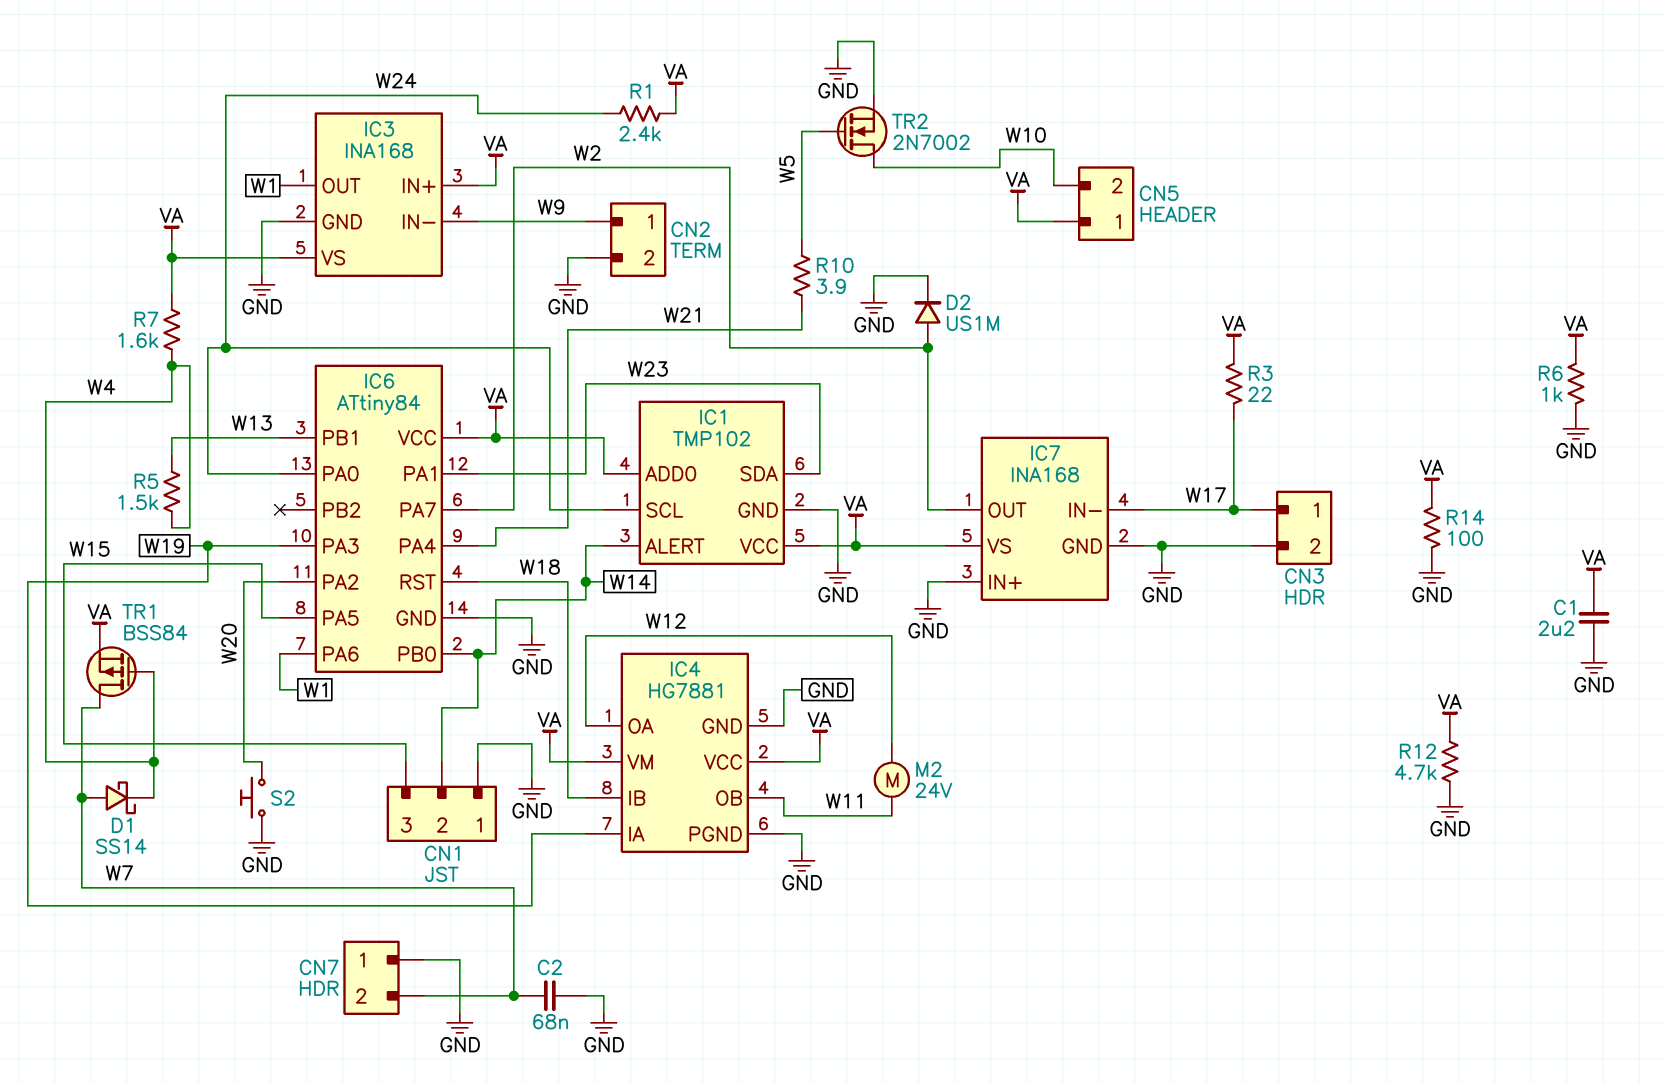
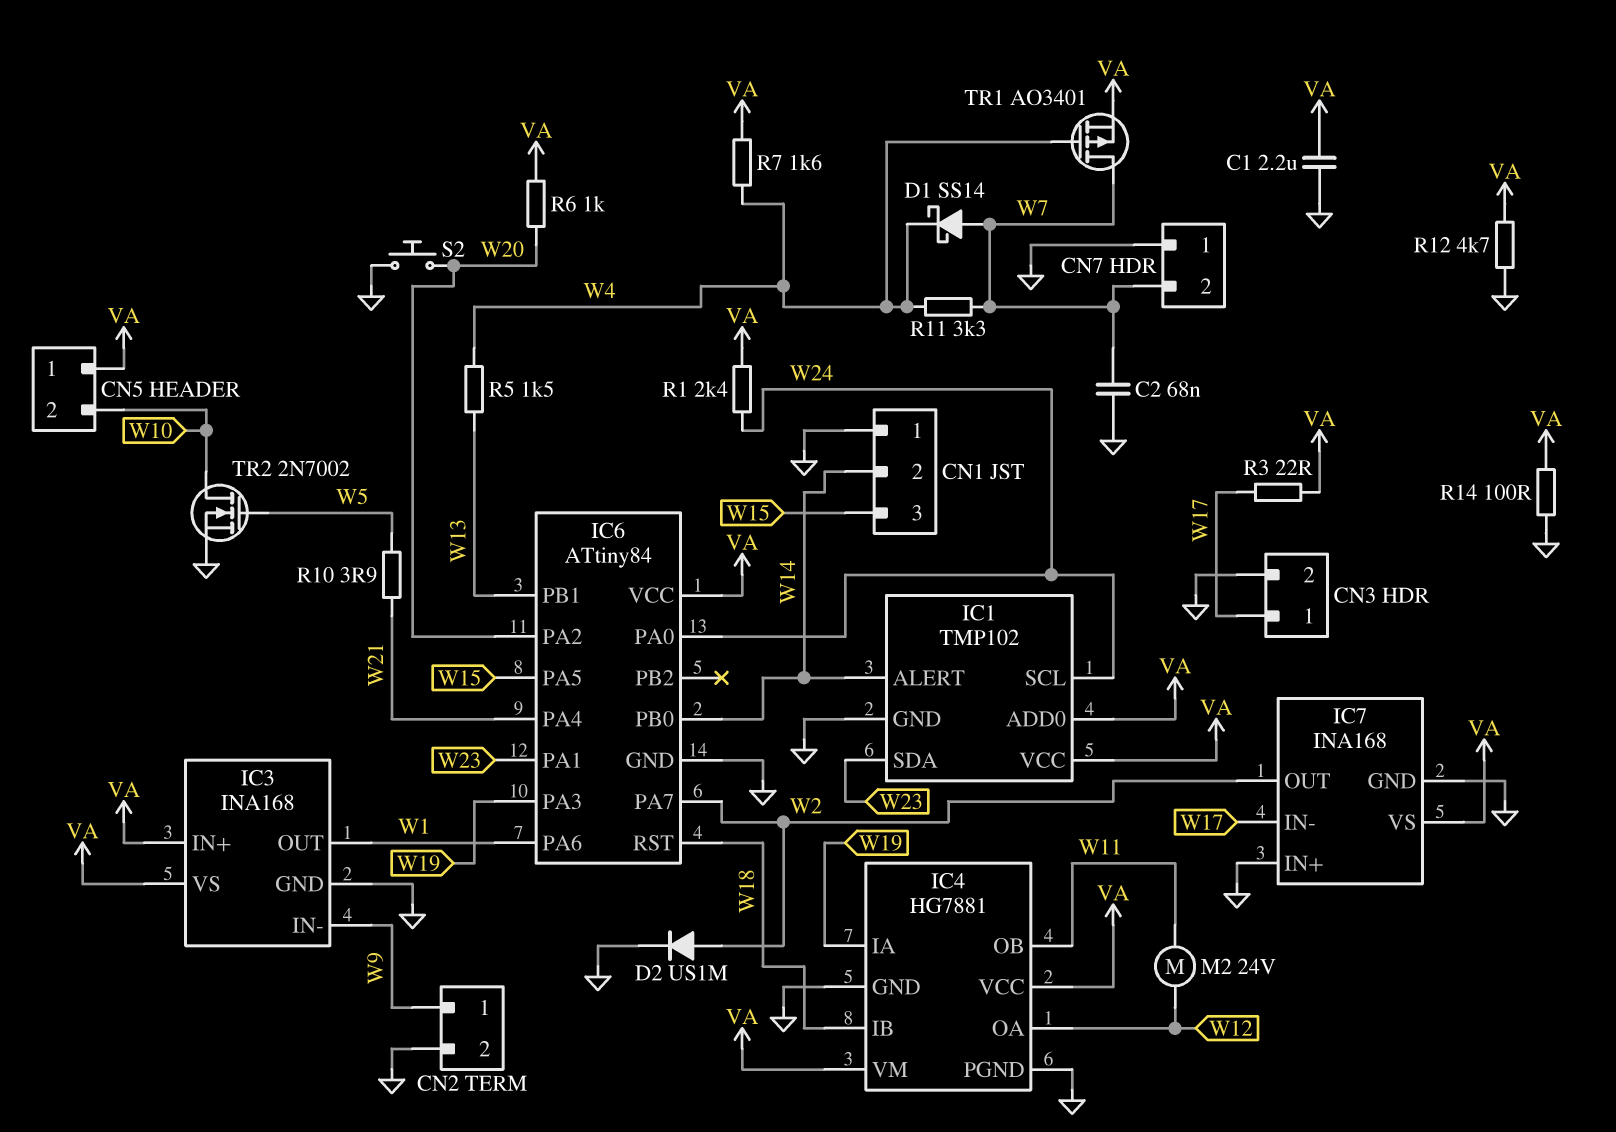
R6: 1k (GND, VA) -> 1k (VA, W20)
R11: none -> 3.3k (W4, W7)
TR1: PMOS BSS84 (G W4, D W7, S VA) -> PMOS AO3401 (G W4, D W7, S VA)

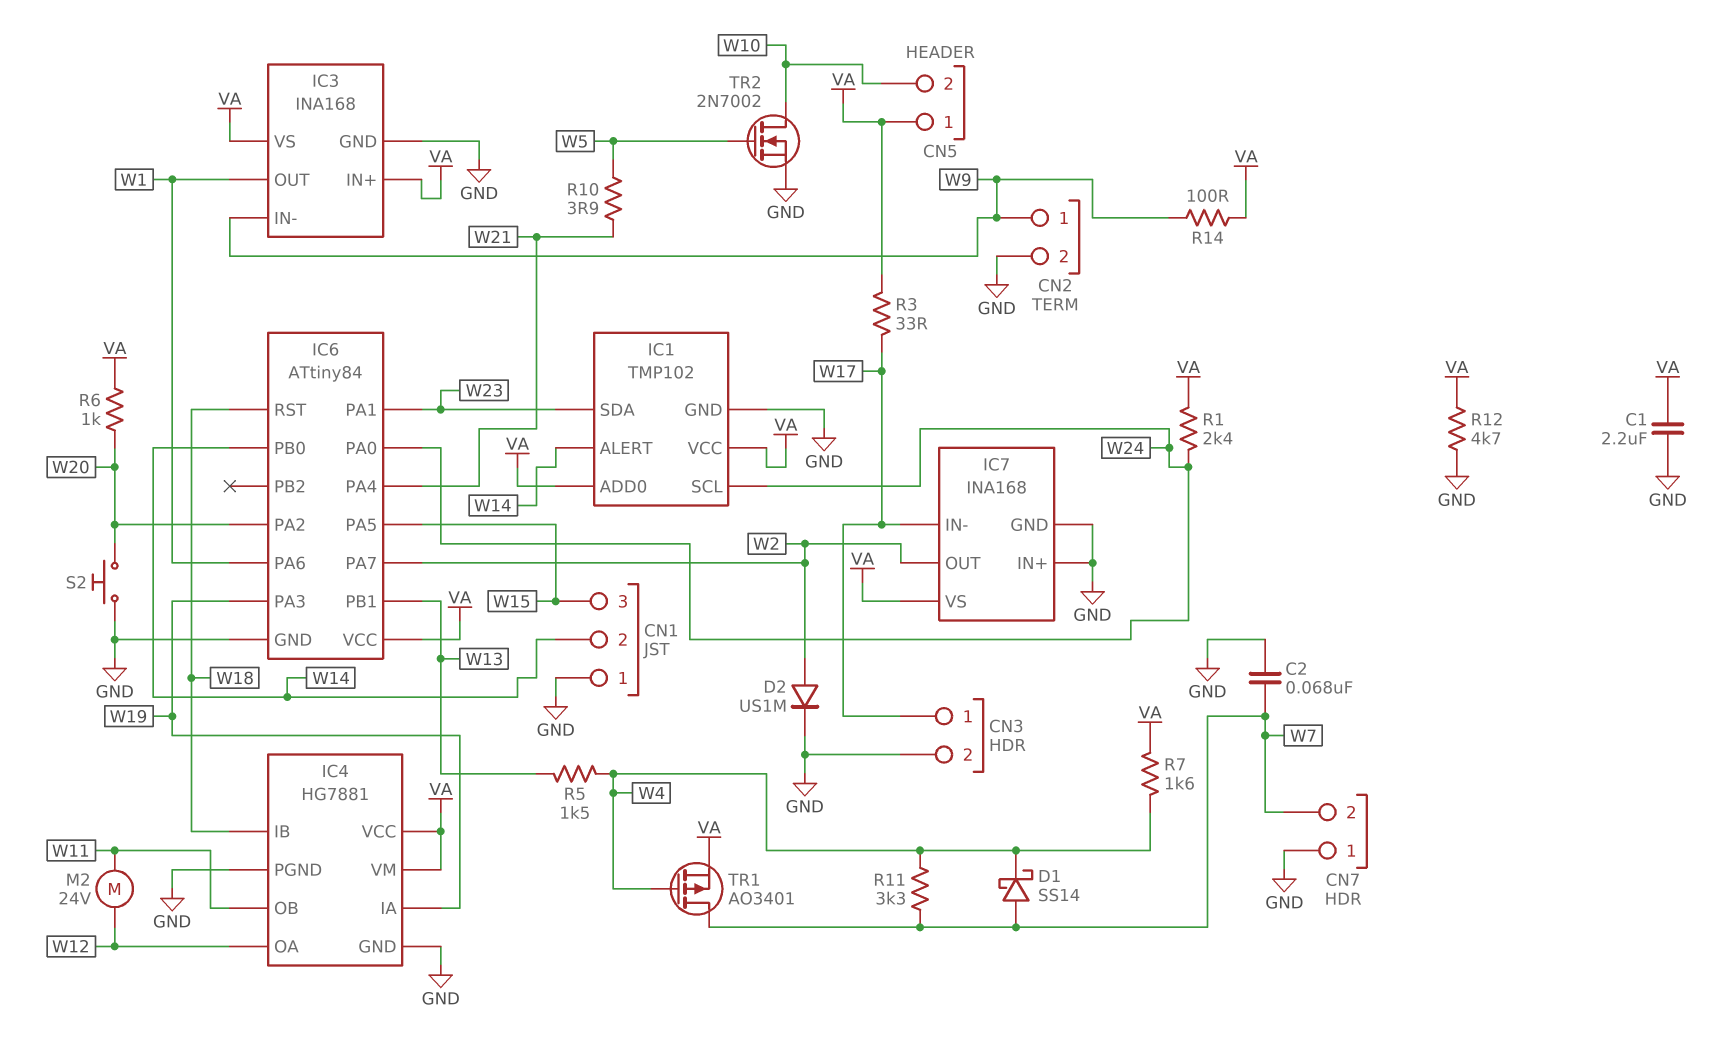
R3: 22 (VA, W17) -> 33 (VA, W17)
R14: 100 (GND, VA) -> 100 (VA, W9)

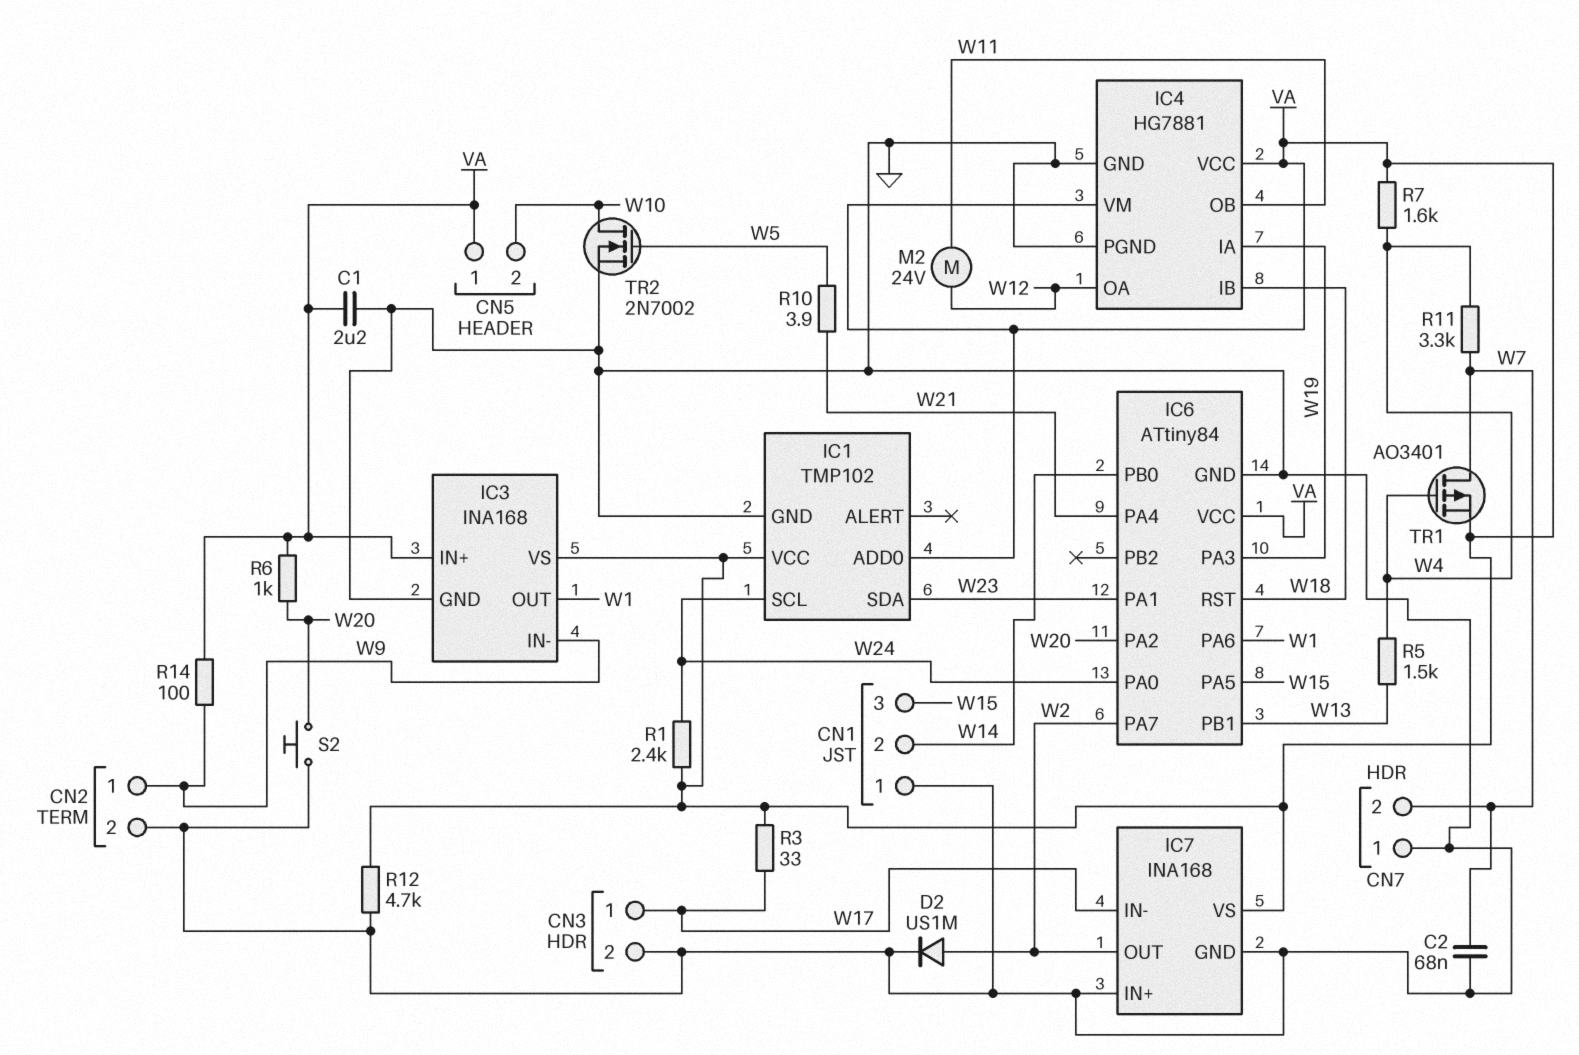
D1: schottky SS14 (A W7, K W4) -> none
IC1 pin ALERT: W14 -> none

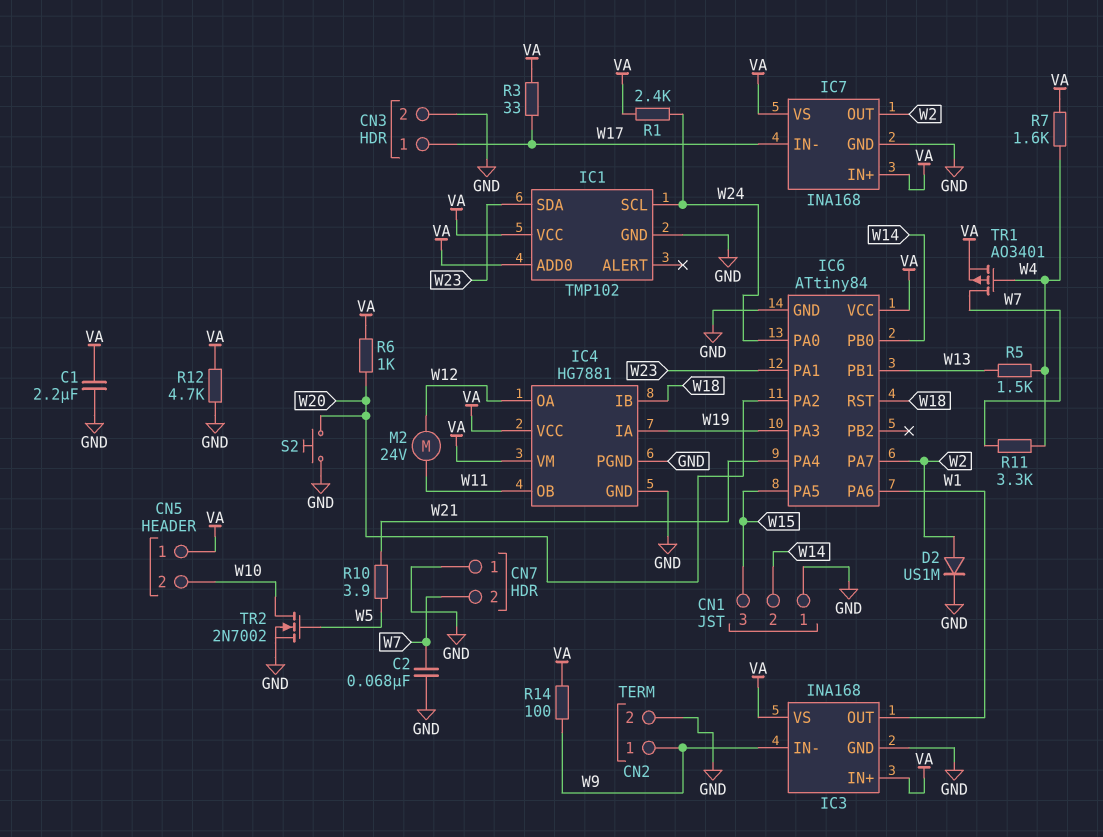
IC7 pin IN+: GND -> VA

